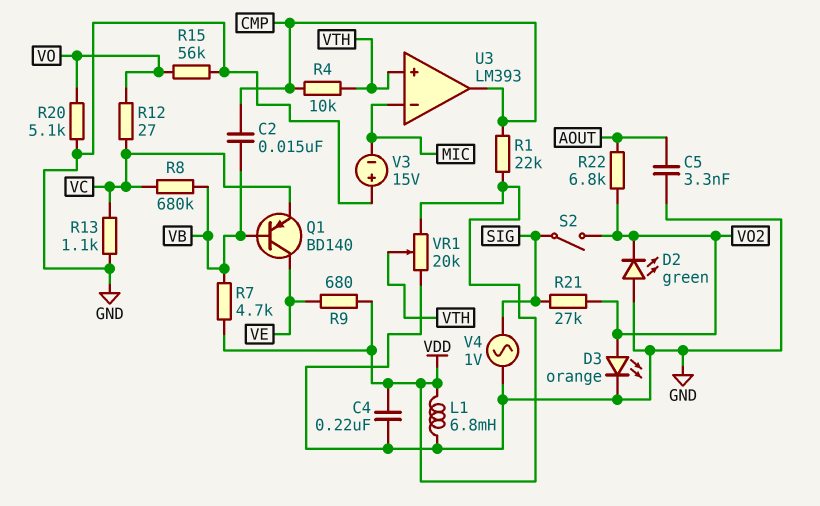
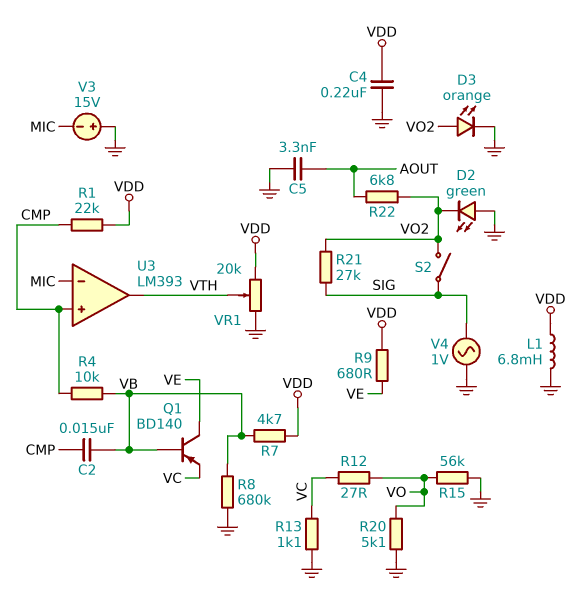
R4: 10k (CMP, VTH) -> 10k (CMP, VB)
R8: 680k (VB, VC) -> 680k (GND, VB)
U3 pin in+: VTH -> CMP
U3 pin out: CMP -> VTH

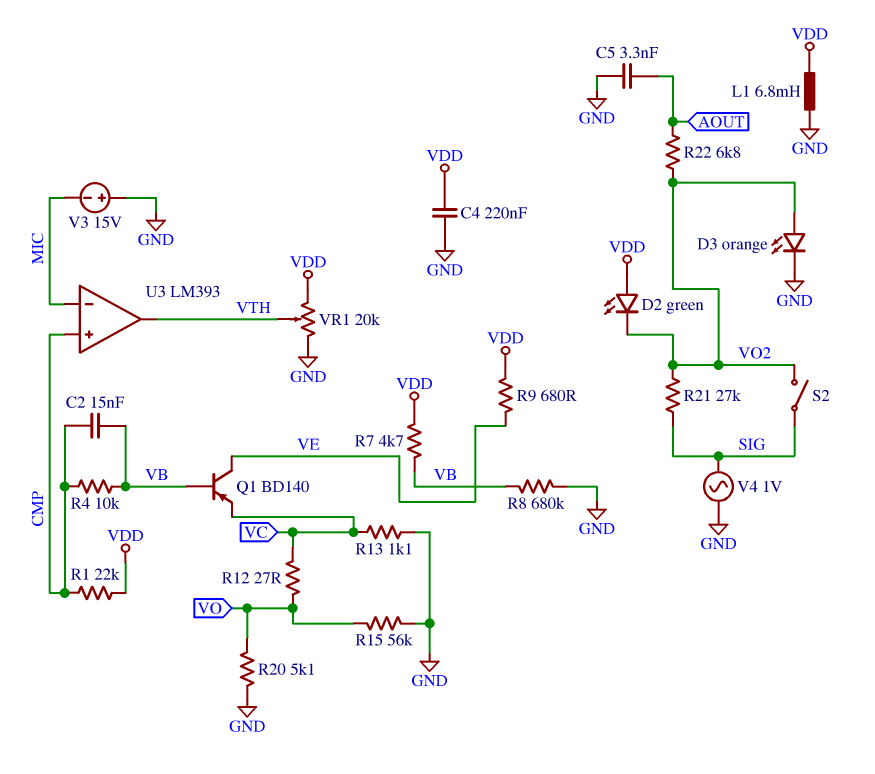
D2: LED green (A GND, K VO2) -> LED green (A VDD, K VO2)

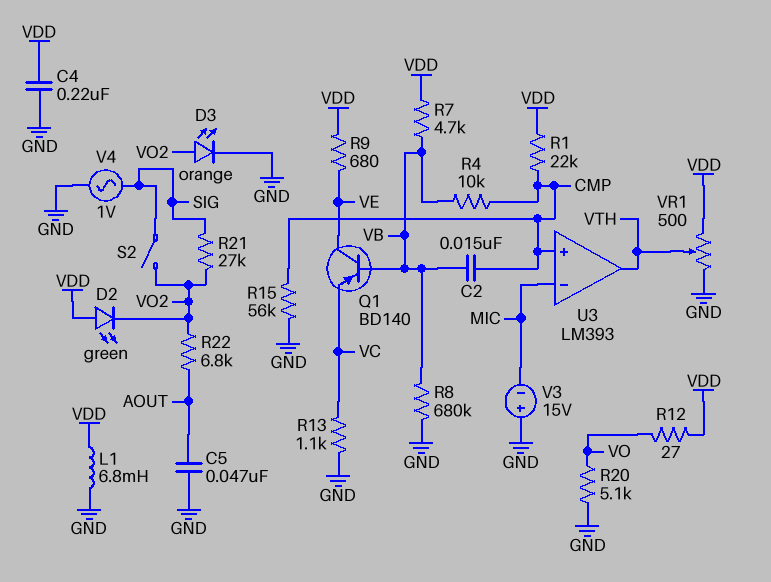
C5: 3.3nF (AOUT, GND) -> 47nF (AOUT, GND)
R12: 27 (VC, VO) -> 27 (VDD, VO)
R15: 56k (GND, VO) -> 56k (CMP, GND)
VR1: 20k (GND, VDD, wiper VTH) -> 500 (GND, VDD, wiper VTH)

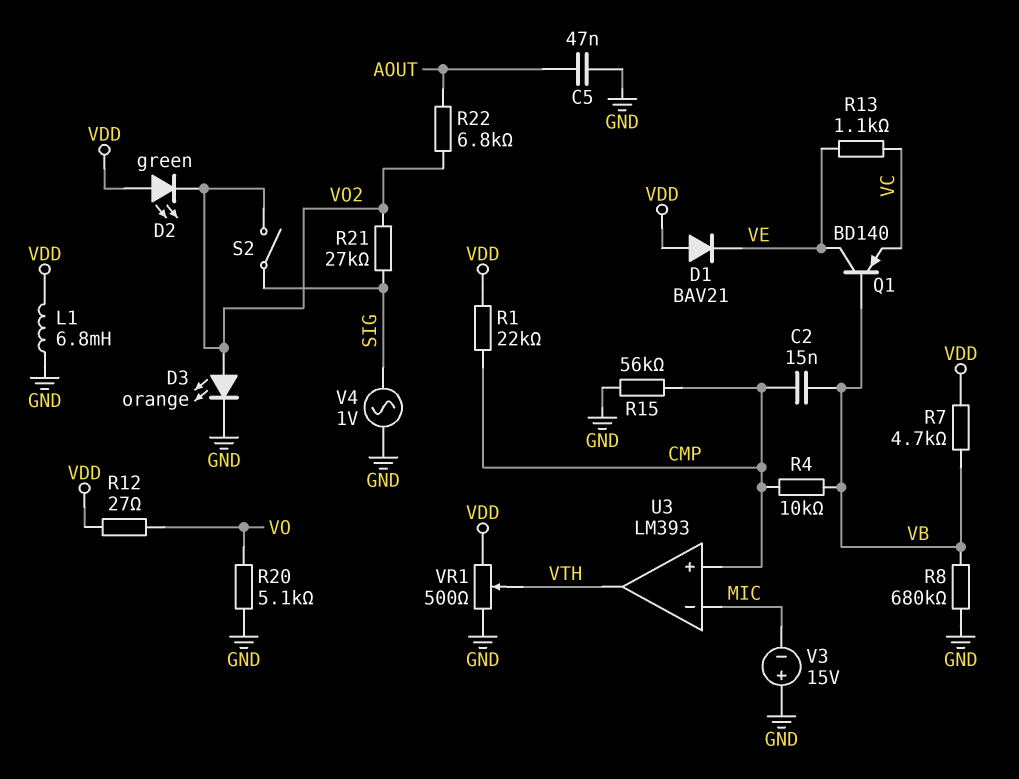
C4: 220nF (GND, VDD) -> none
D1: none -> diode BAV21 (A VDD, K VE)
R9: 680 (VDD, VE) -> none
R13: 1.1k (GND, VC) -> 1.1k (VC, VE)

